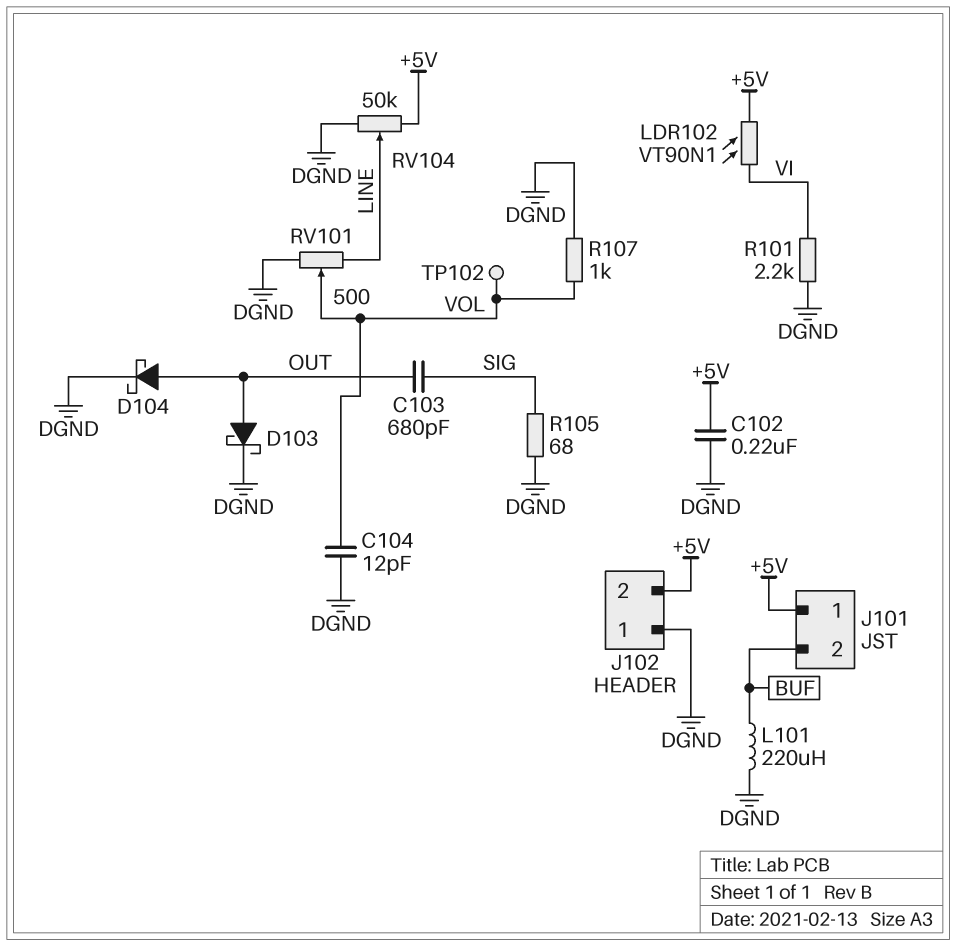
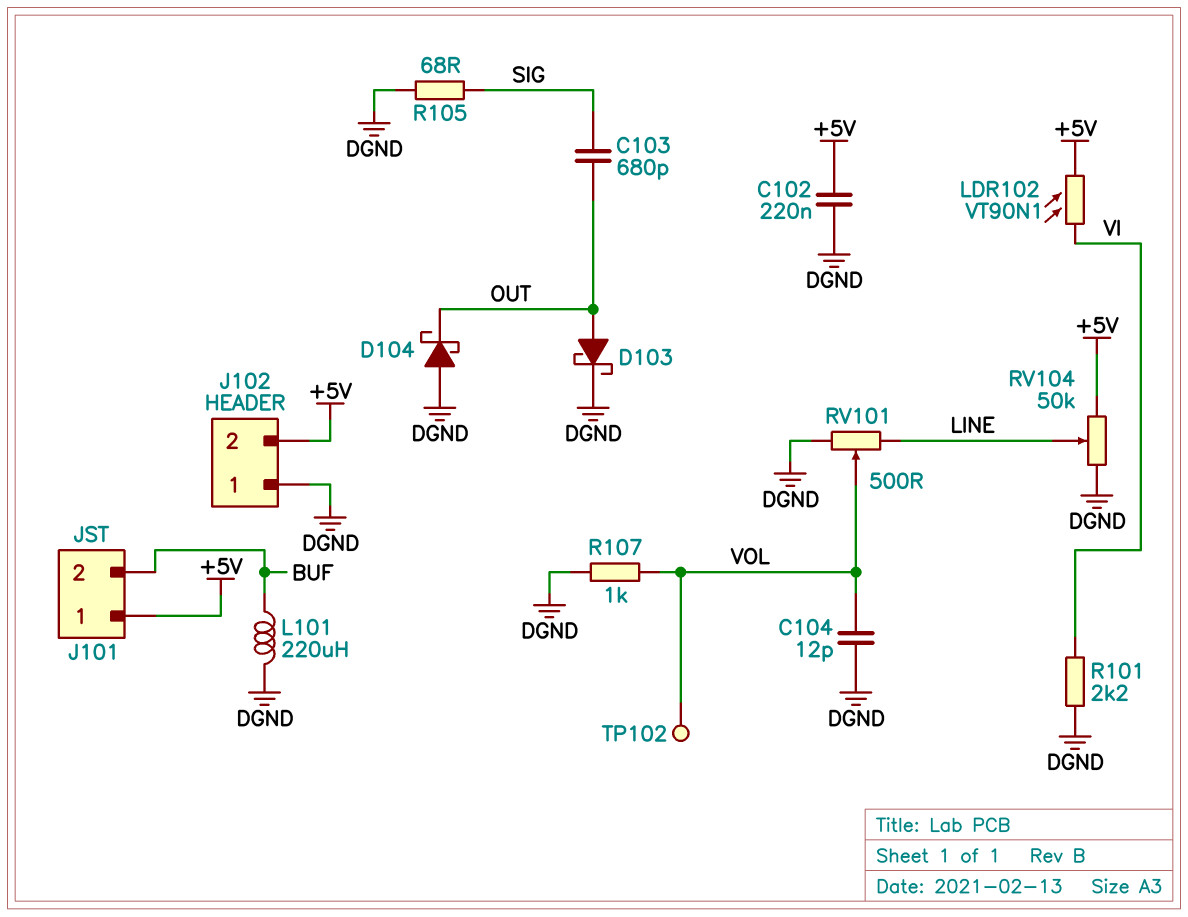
D104: schottky (A OUT, K DGND) -> schottky (A DGND, K OUT)

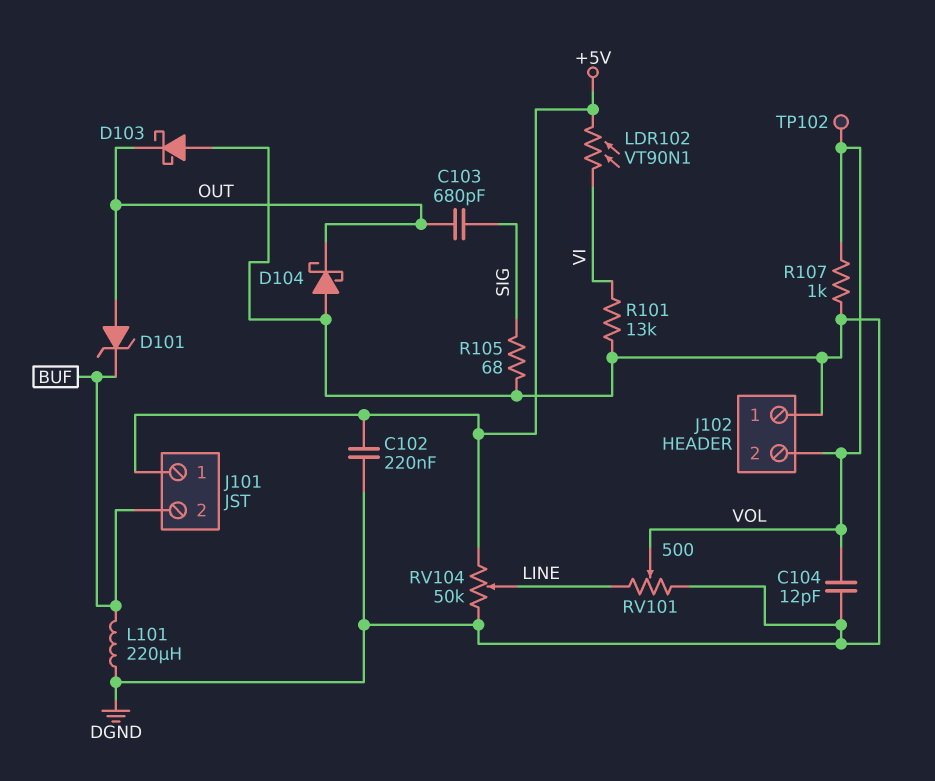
D101: none -> zener (A OUT, K BUF)
D103: schottky (A OUT, K DGND) -> schottky (A DGND, K OUT)
J102 pin 2: +5V -> VOL
R101: 2.2k (DGND, VI) -> 13k (DGND, VI)

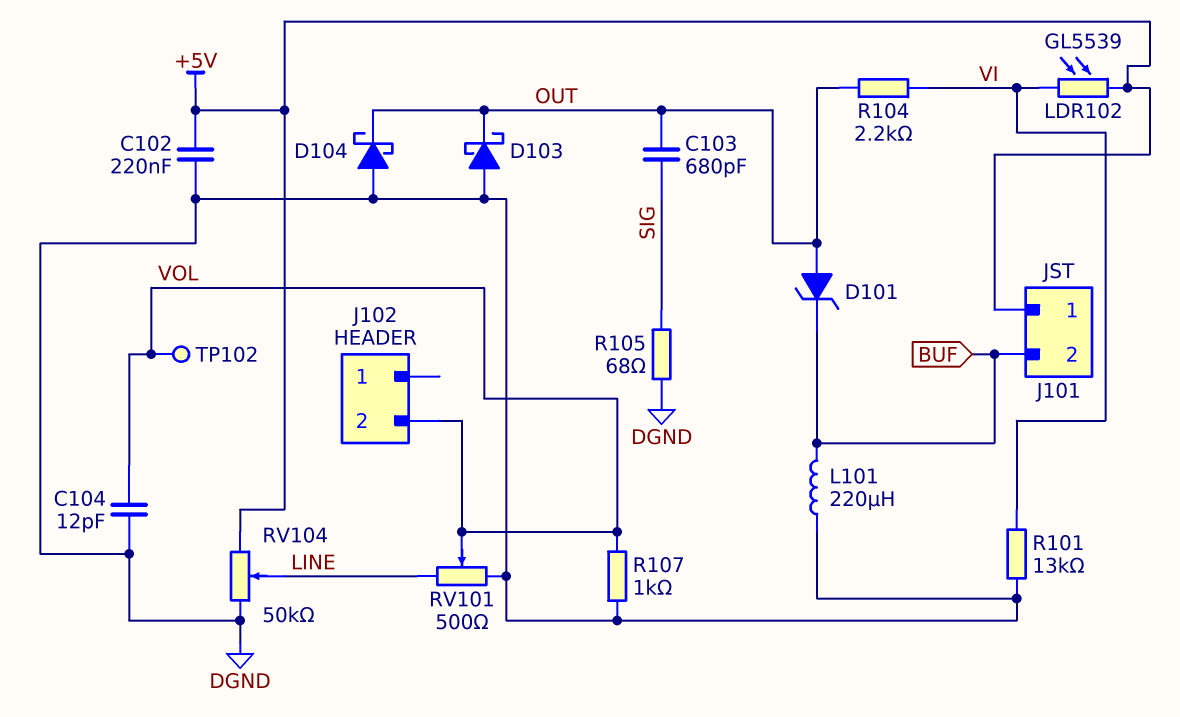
J102 pin 1: DGND -> none
LDR102: VT90N1 (+5V, VI) -> GL5539 (+5V, VI)
R104: none -> 2.2k (OUT, VI)

